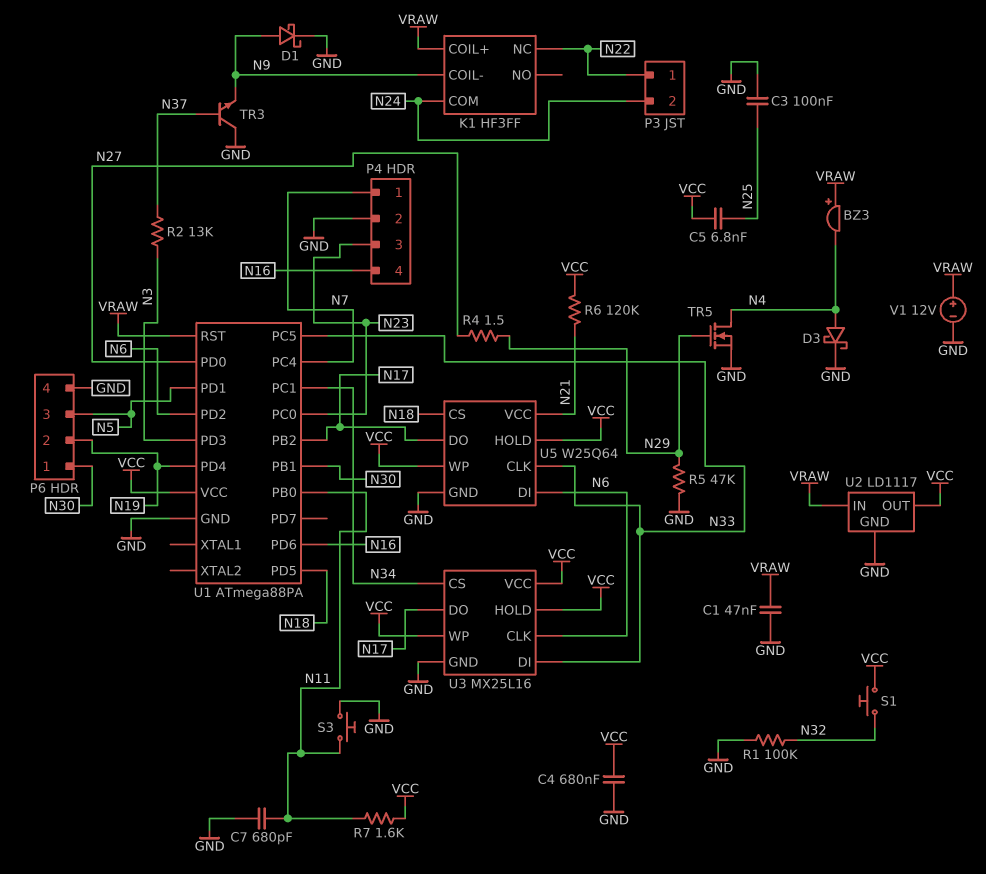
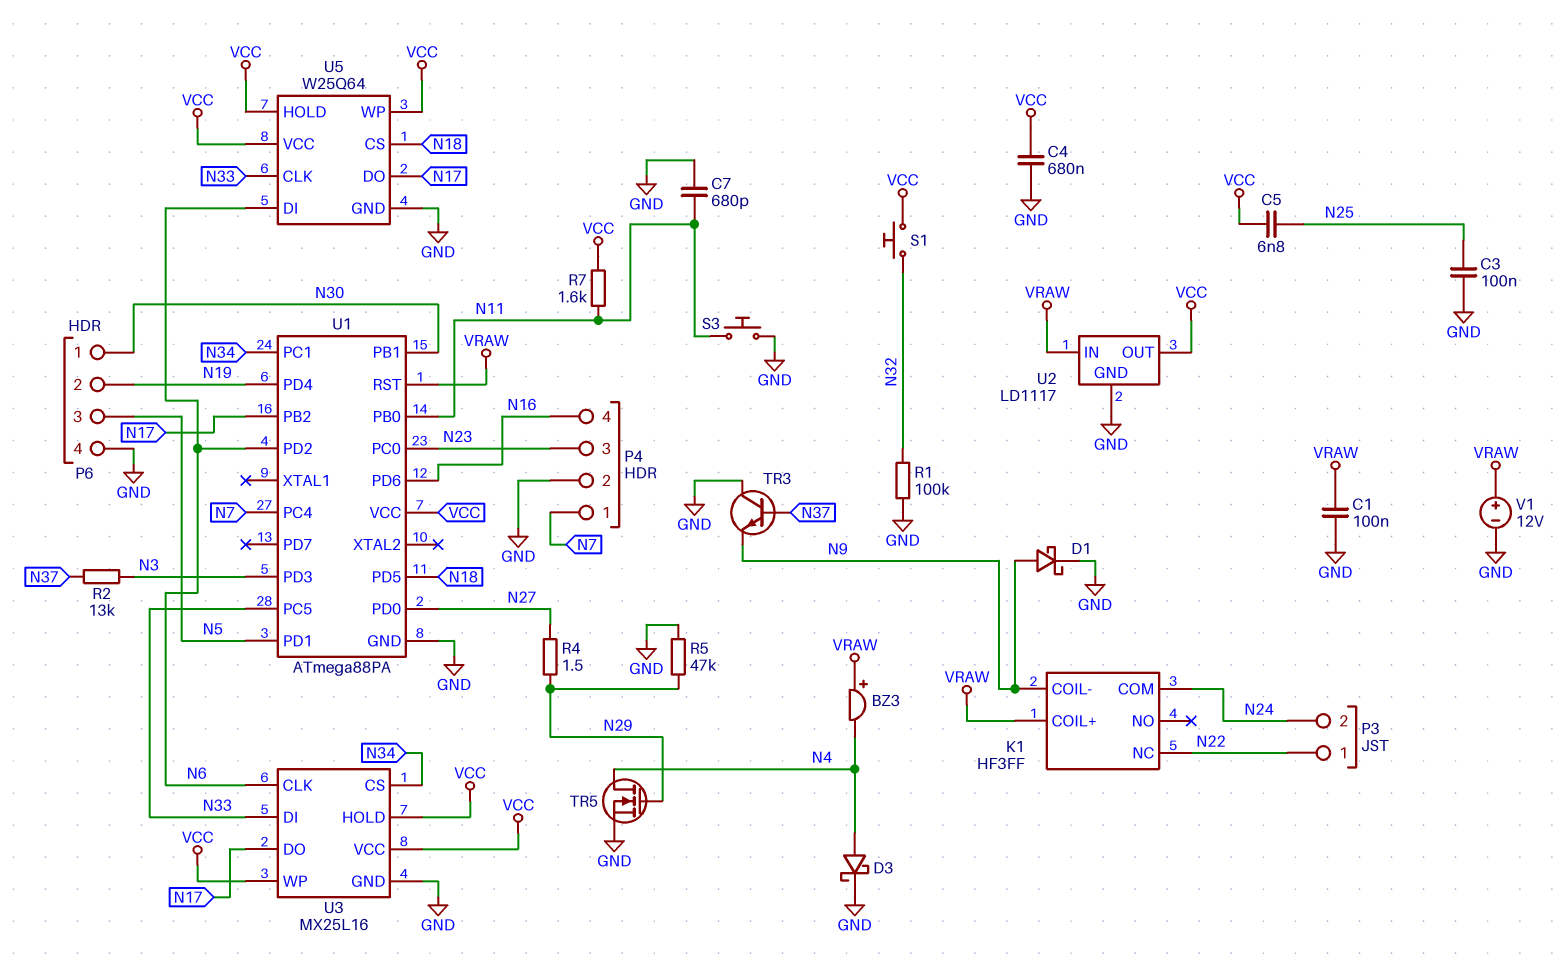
C1: 47nF (GND, VRAW) -> 100nF (GND, VRAW)
R6: 120k (N21, VCC) -> none
U5 pin VCC: N21 -> VCC

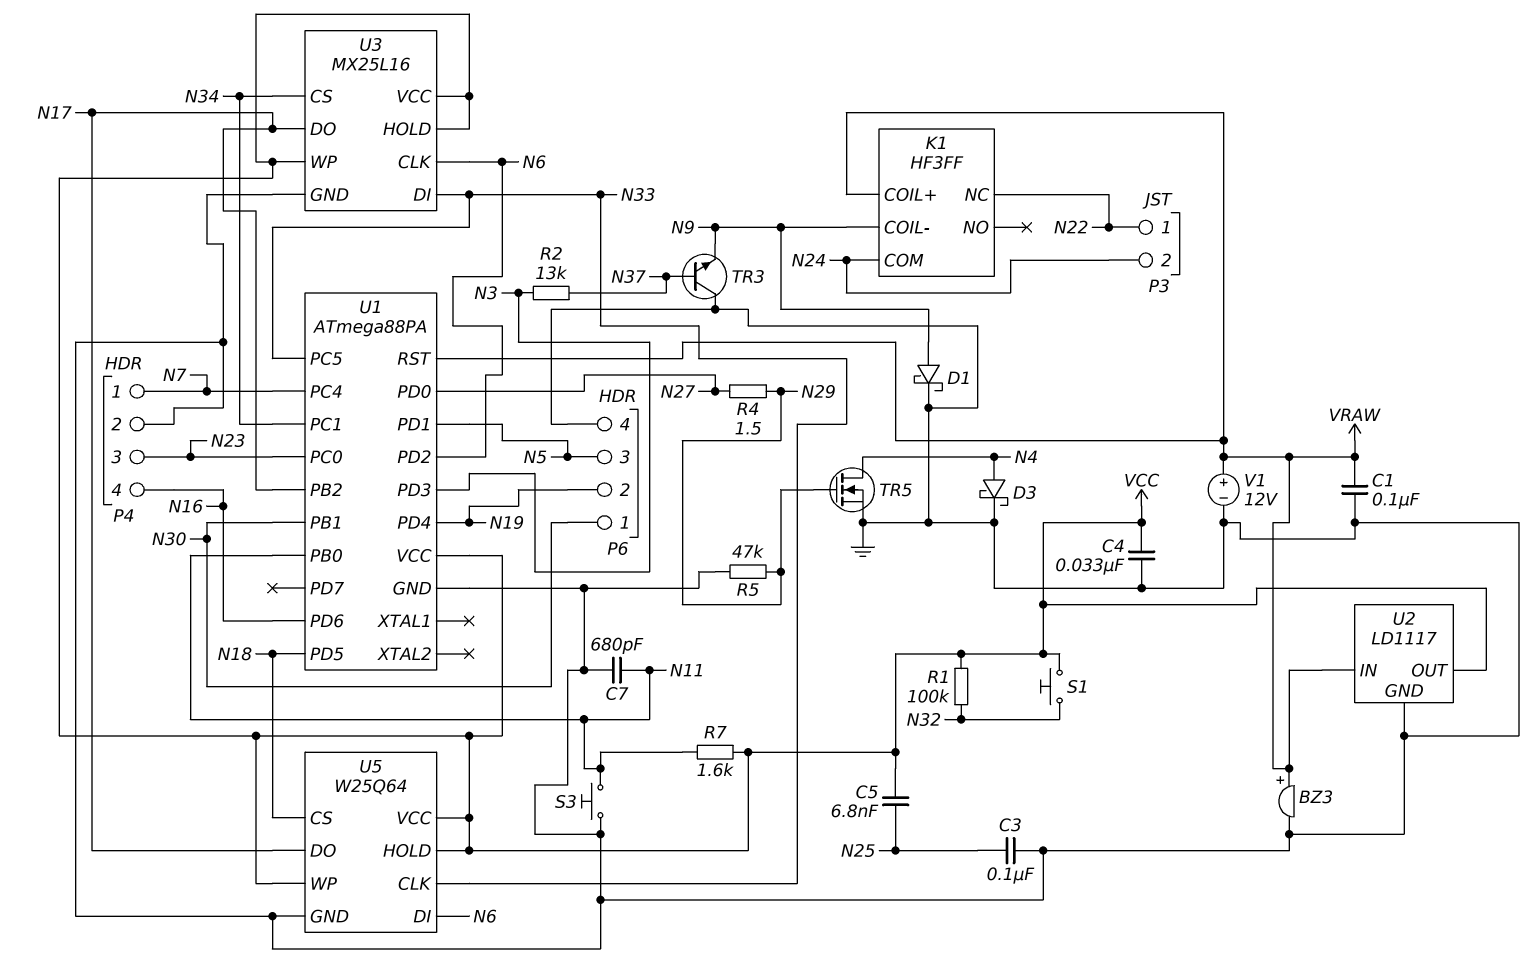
BZ3: buzzer (plus VRAW, minus N4) -> buzzer (plus VRAW, minus GND)
C4: 680nF (GND, VCC) -> 33nF (GND, VCC)
R1: 100k (GND, N32) -> 100k (N32, VCC)

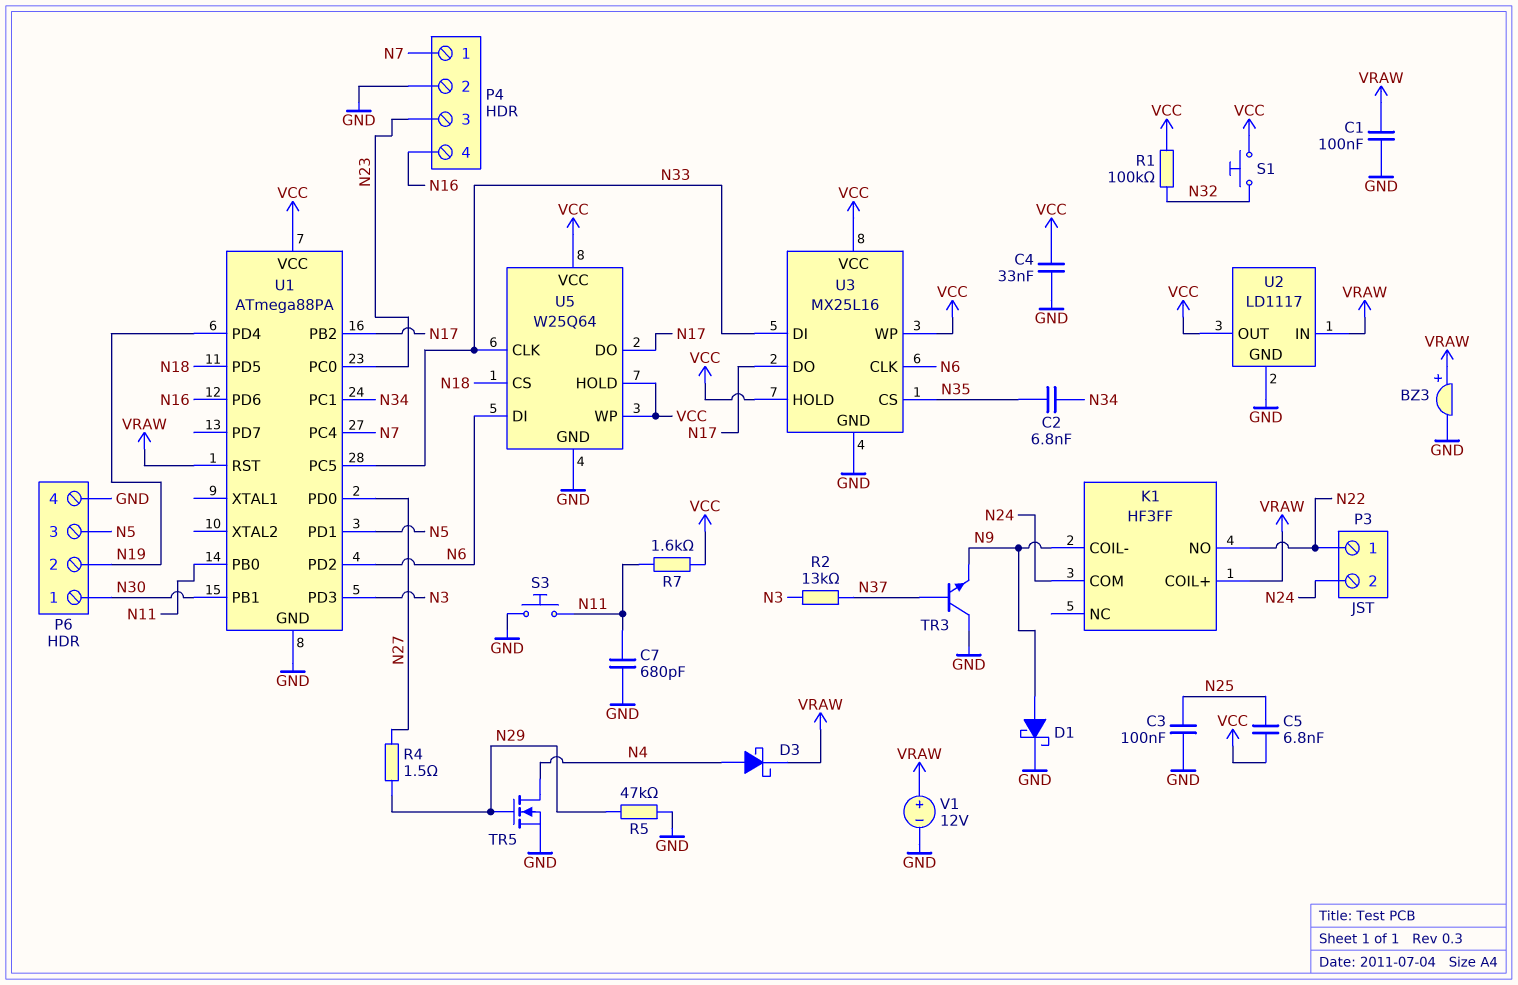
C2: none -> 6.8nF (N34, N35)
D3: schottky (A N4, K GND) -> schottky (A N4, K VRAW)
K1 pin NC: N22 -> none
K1 pin NO: none -> N22
U3 pin CS: N34 -> N35

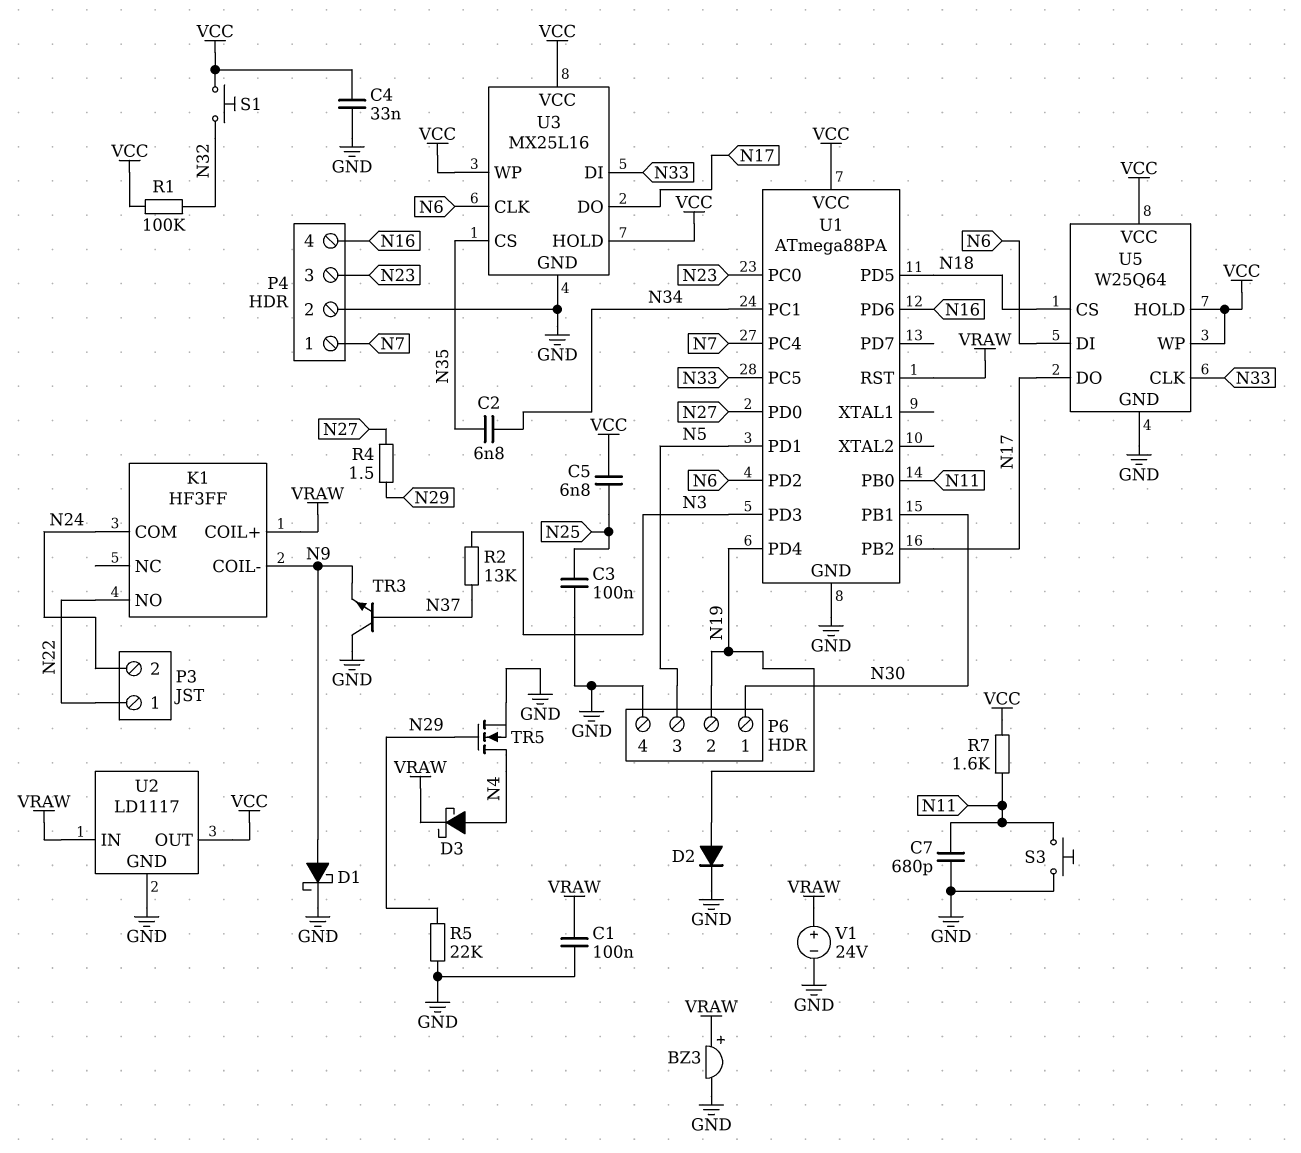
D2: none -> diode (A N19, K GND)
R5: 47k (GND, N29) -> 22k (GND, N29)
V1: 12V (plus VRAW, minus GND) -> 24V (plus VRAW, minus GND)

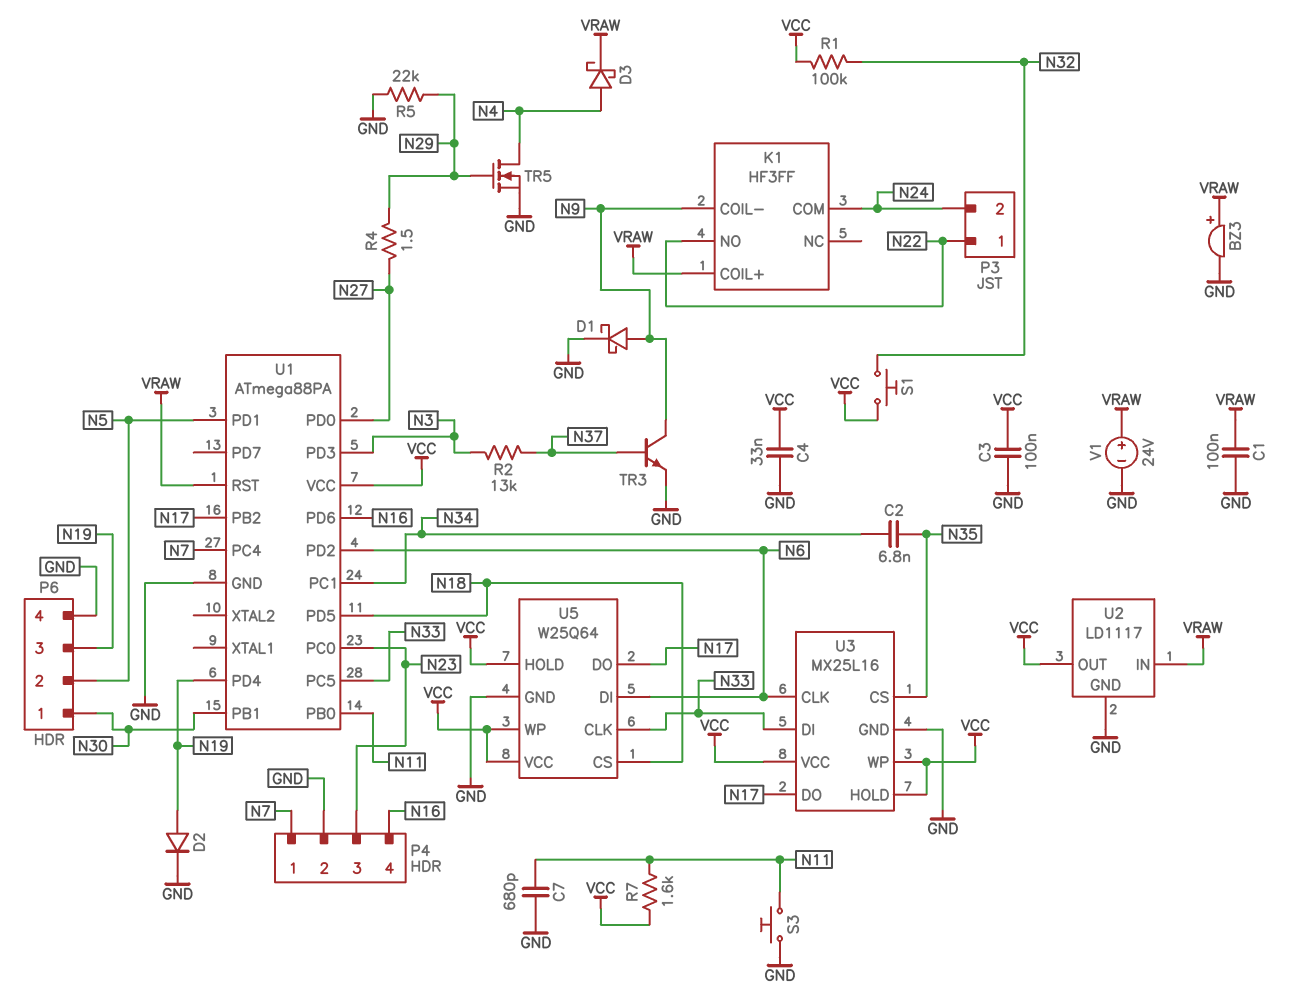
C3: 100nF (GND, N25) -> 100nF (GND, VCC)
C5: 6.8nF (N25, VCC) -> none
P6 pin 2: N19 -> N5
P6 pin 3: N5 -> N19
TR3: NPN (B N37, C GND, E N9) -> NPN (B N37, C N9, E GND)

